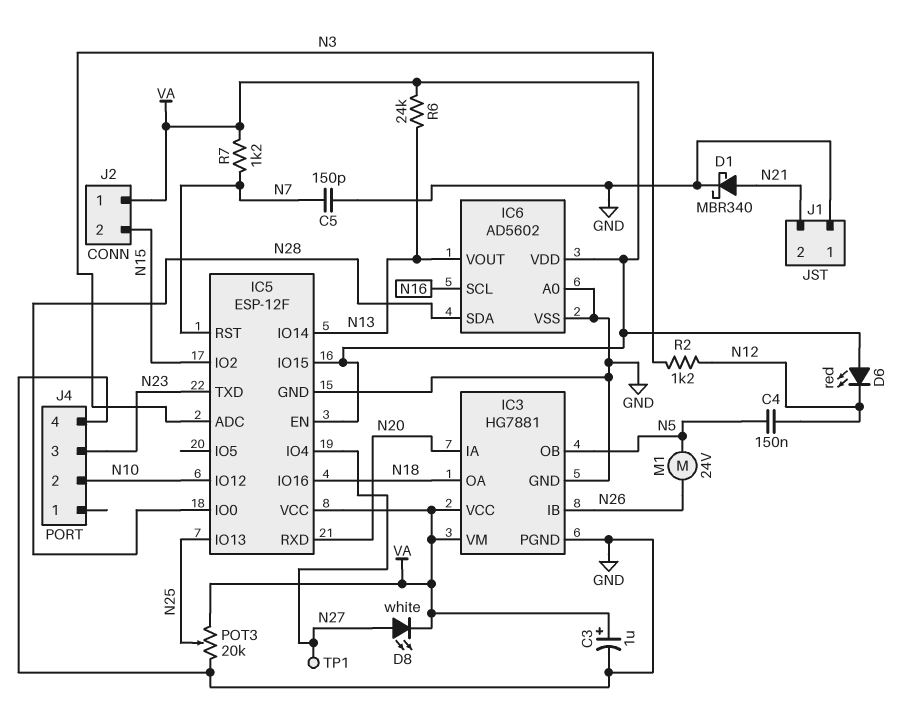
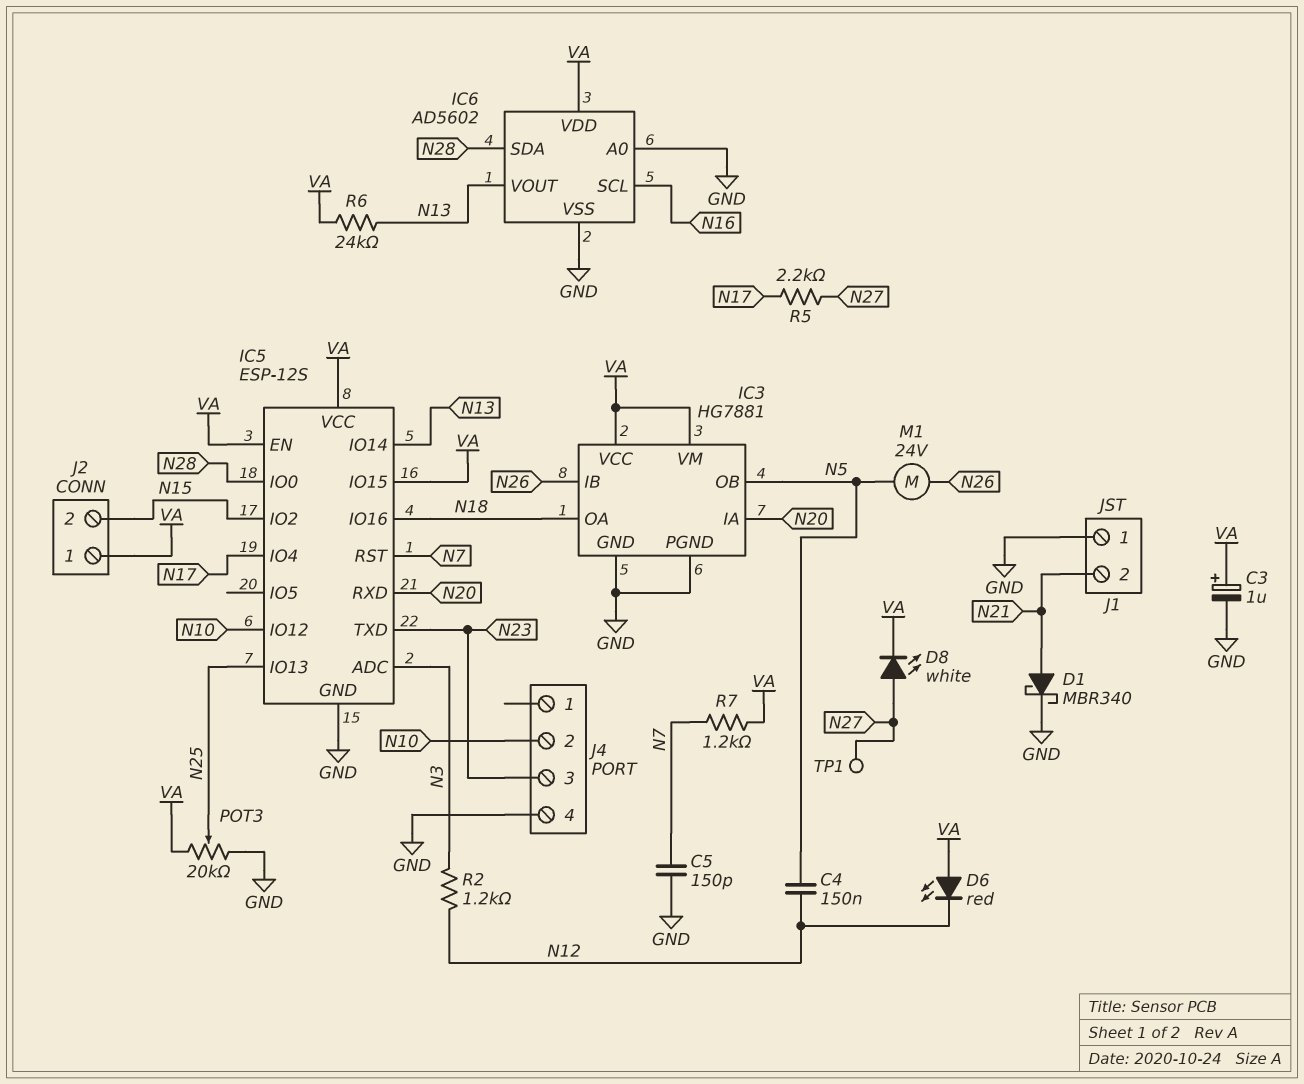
IC5: ESP-12F -> ESP-12S
IC5 pin IO4: N27 -> N17
R5: none -> 2.2k (N17, N27)

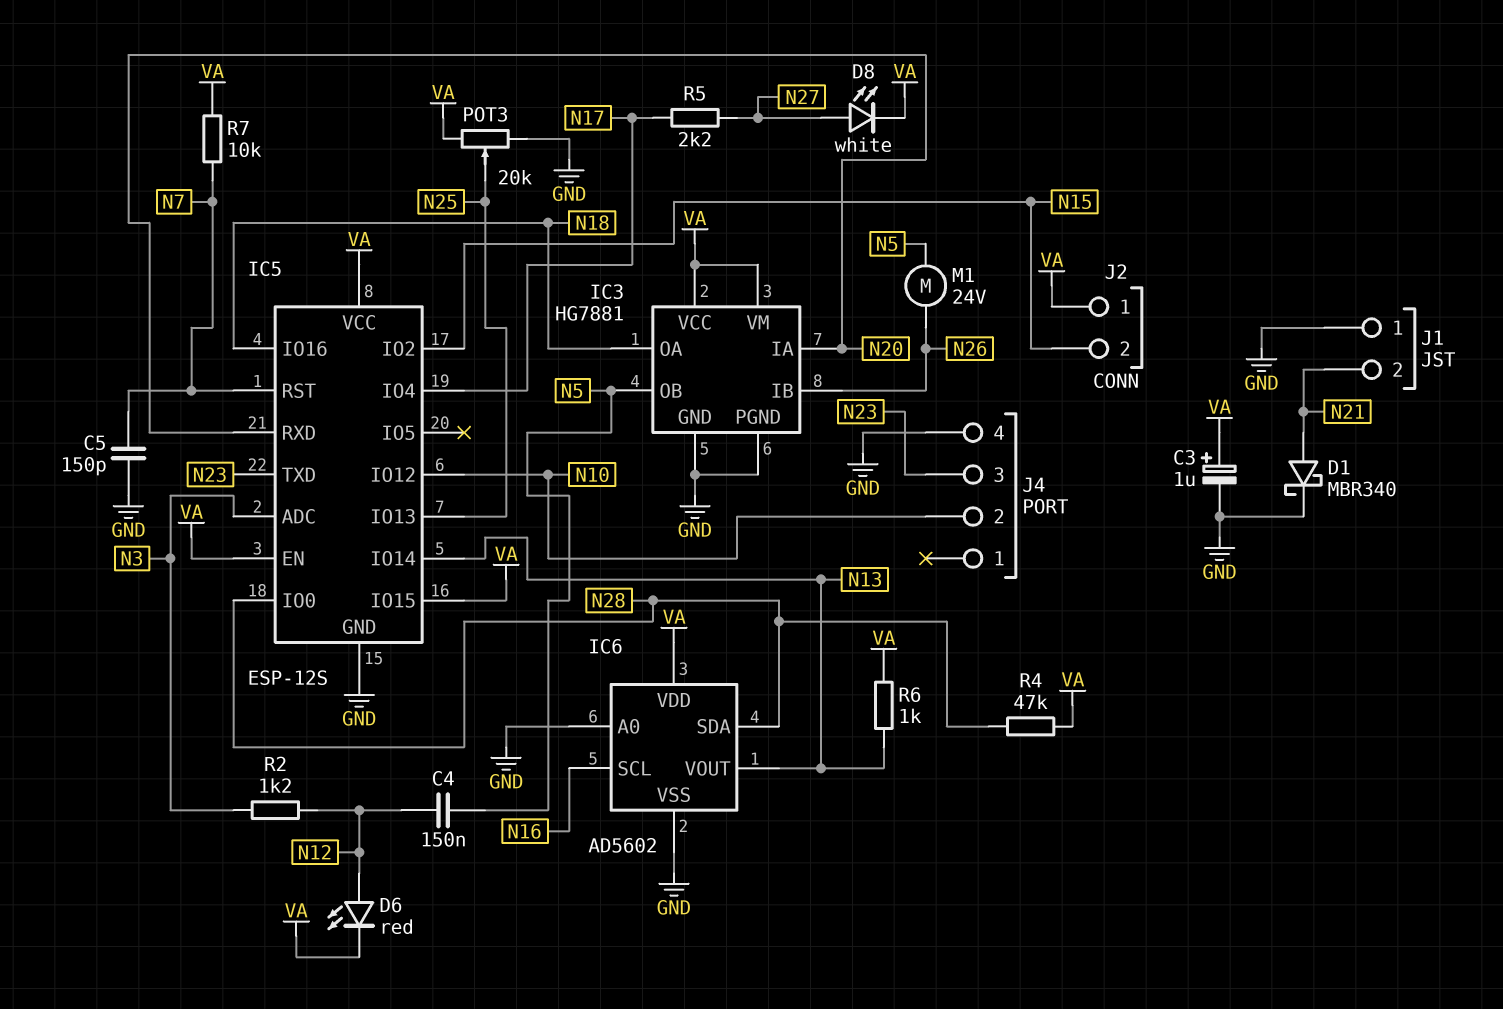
D6: LED red (A VA, K N12) -> LED red (A N12, K VA)
R4: none -> 47k (N28, VA)
R6: 24k (N13, VA) -> 1k (N13, VA)
R7: 1.2k (N7, VA) -> 10k (N7, VA)
TP1: test point (N27) -> none

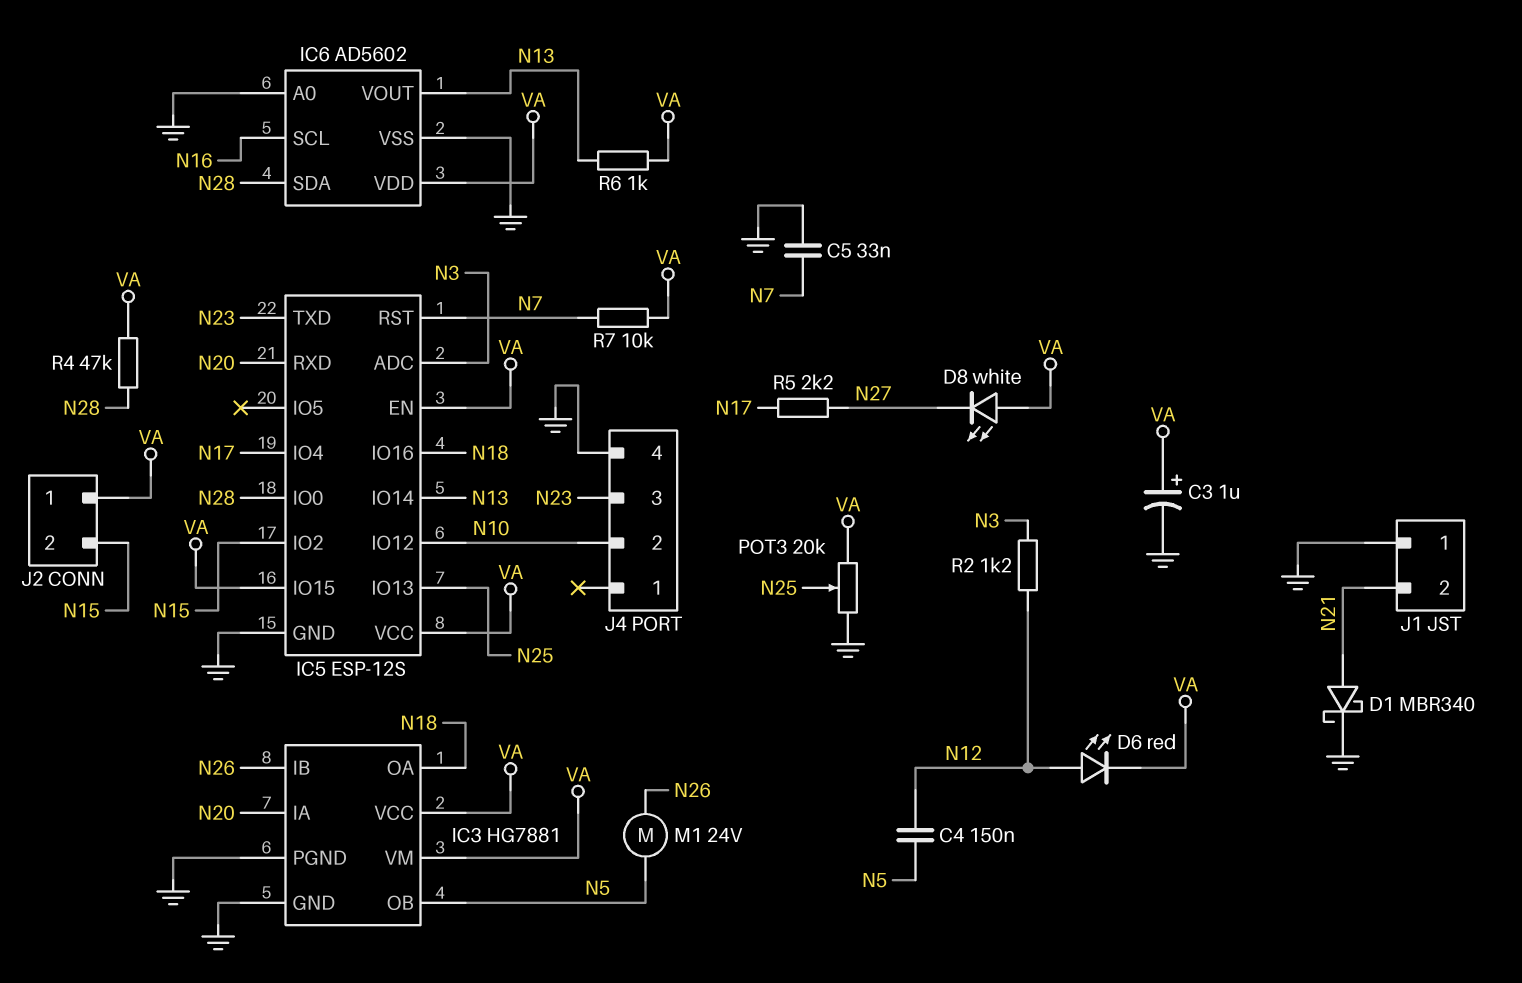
C5: 150pF (GND, N7) -> 33nF (GND, N7)
D8: LED white (A N27, K VA) -> LED white (A VA, K N27)

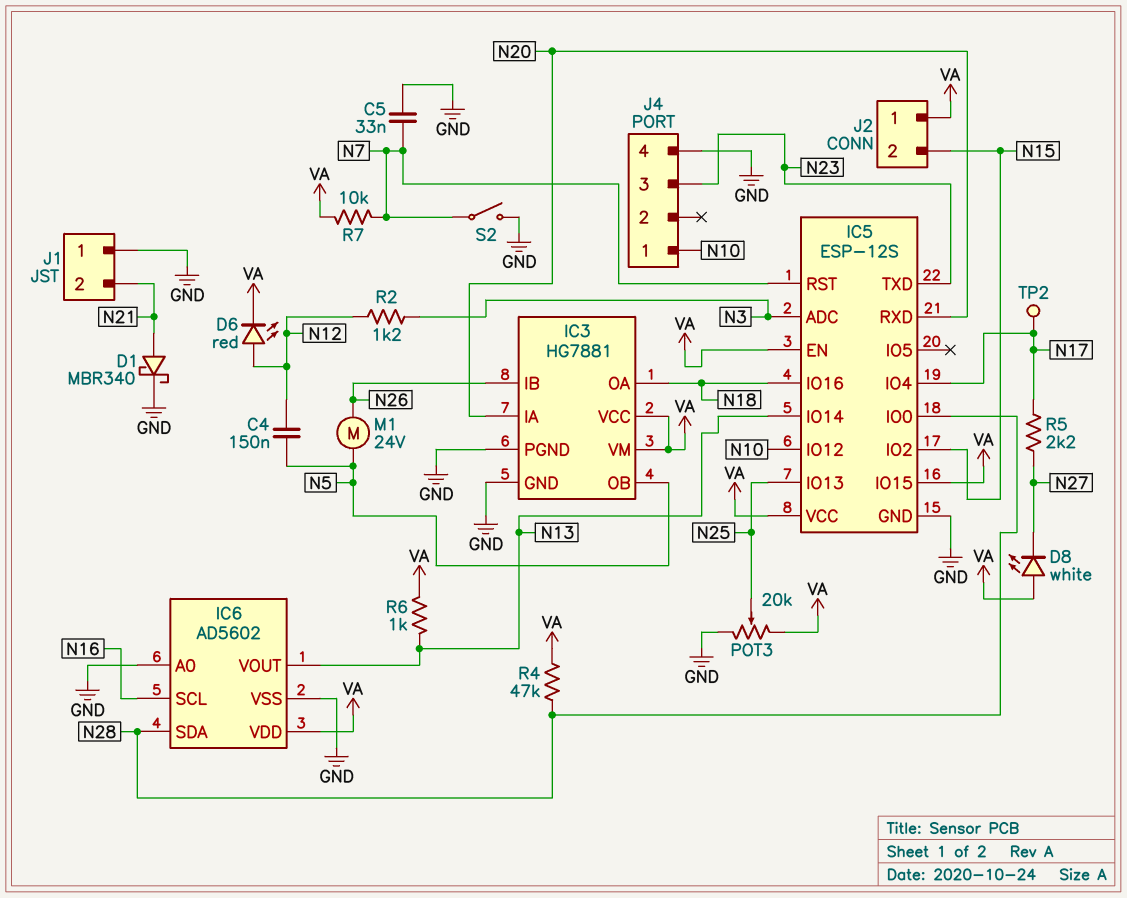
C3: 1uF (plus VA, minus GND) -> none
J4 pin 1: none -> N10
J4 pin 2: N10 -> none
S2: none -> switch (GND, N7)
TP2: none -> test point (N17)

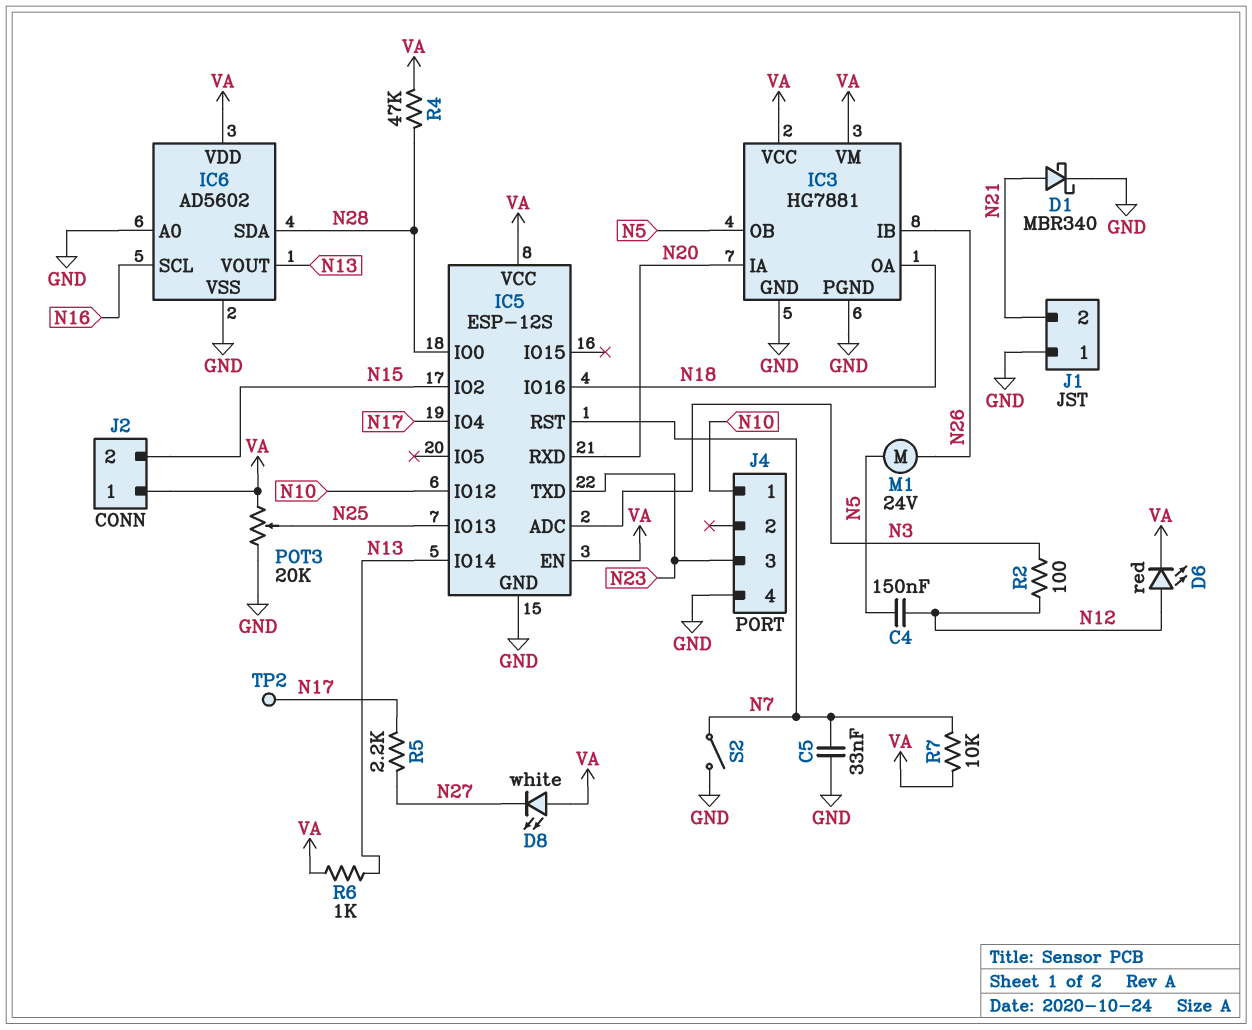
IC5 pin IO15: VA -> none
R2: 1.2k (N3, N12) -> 100 (N3, N12)

